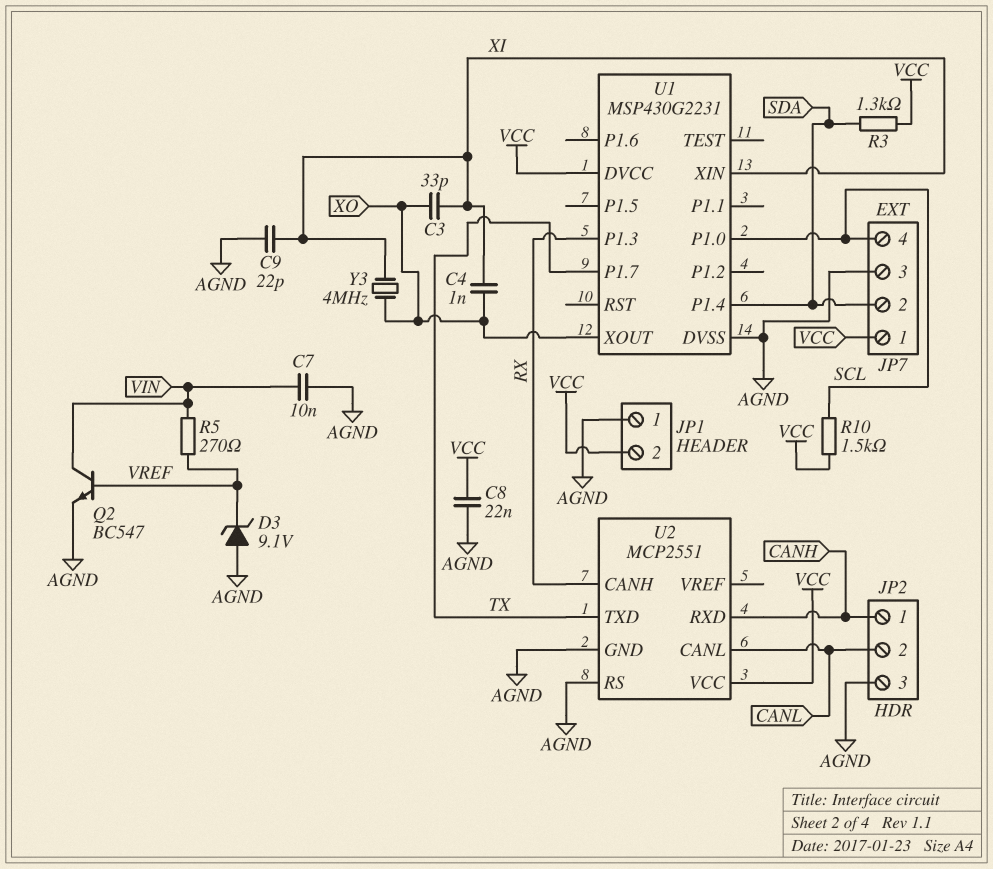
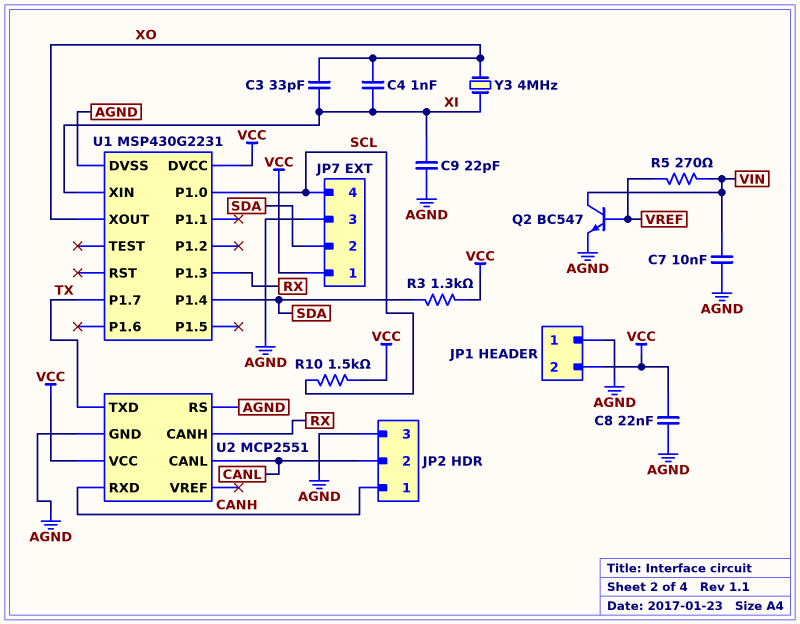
D3: zener 9.1V (A AGND, K VREF) -> none

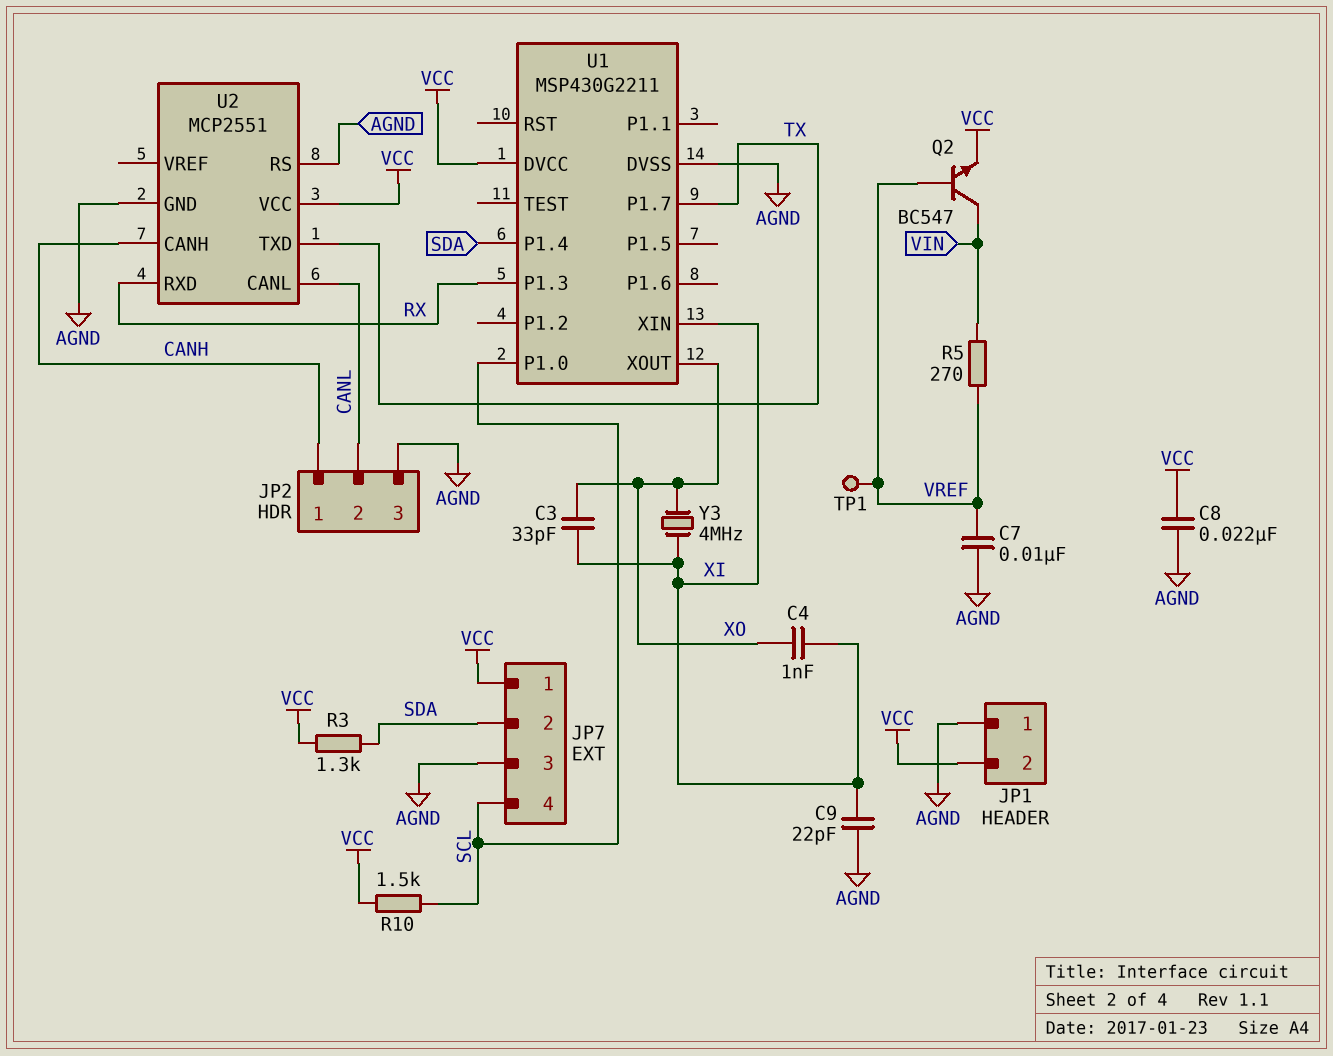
C7: 10nF (AGND, VIN) -> 10nF (AGND, VREF)
Q2: NPN BC547 (B VREF, C VIN, E AGND) -> NPN BC547 (B VREF, C VIN, E VCC)
TP1: none -> test point (VREF)
U1: MSP430G2231 -> MSP430G2211
U2 pin CANH: RX -> CANH
U2 pin RXD: CANH -> RX

